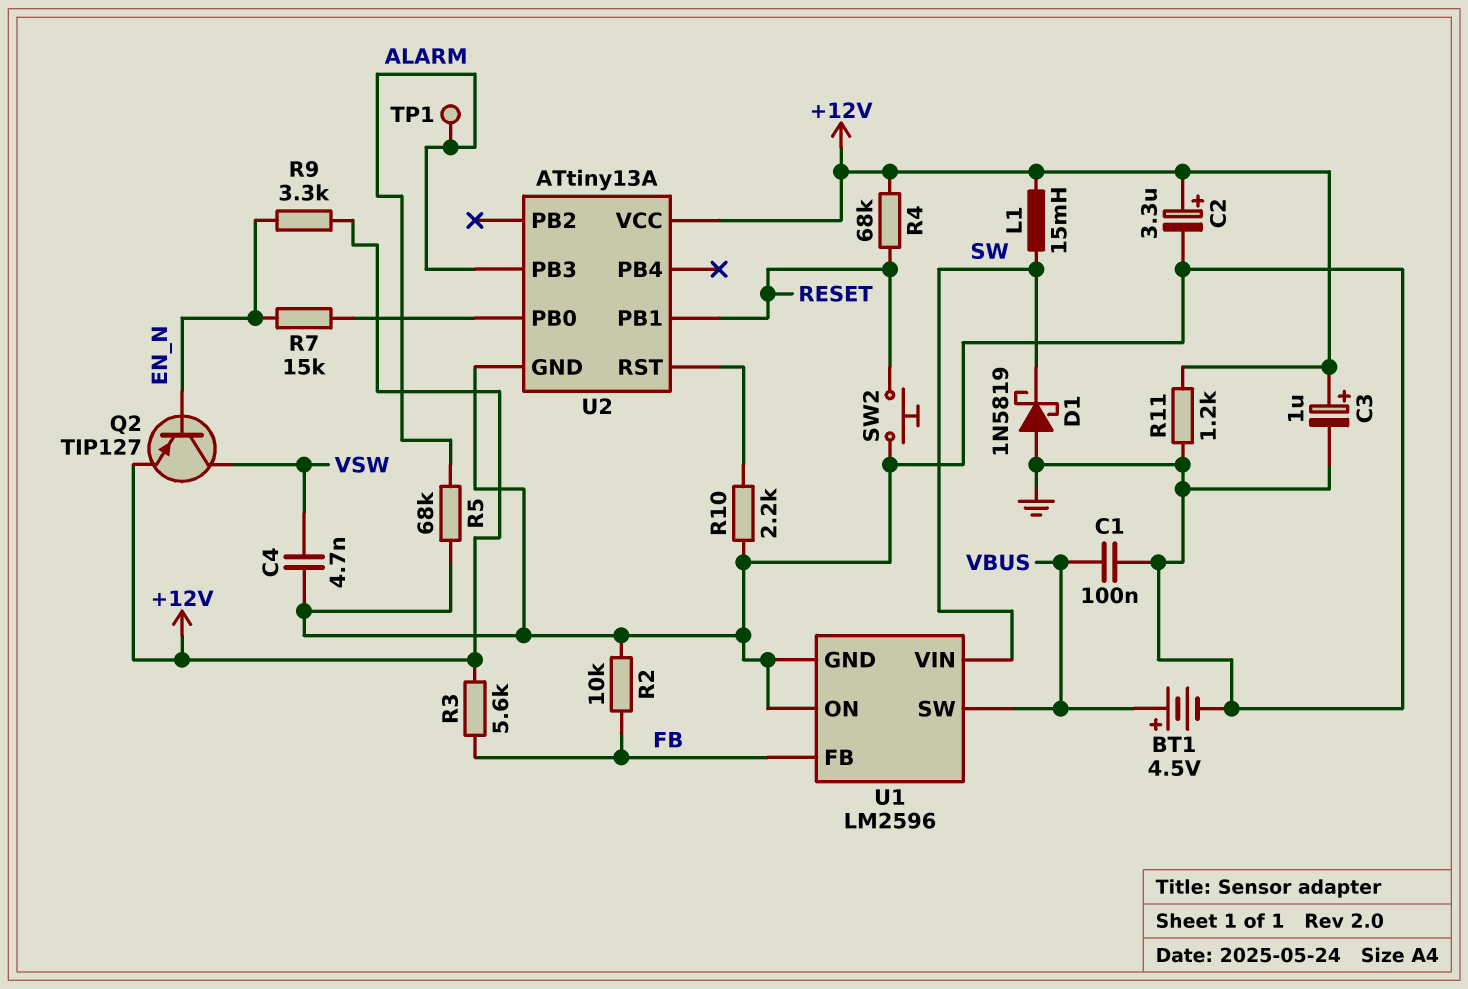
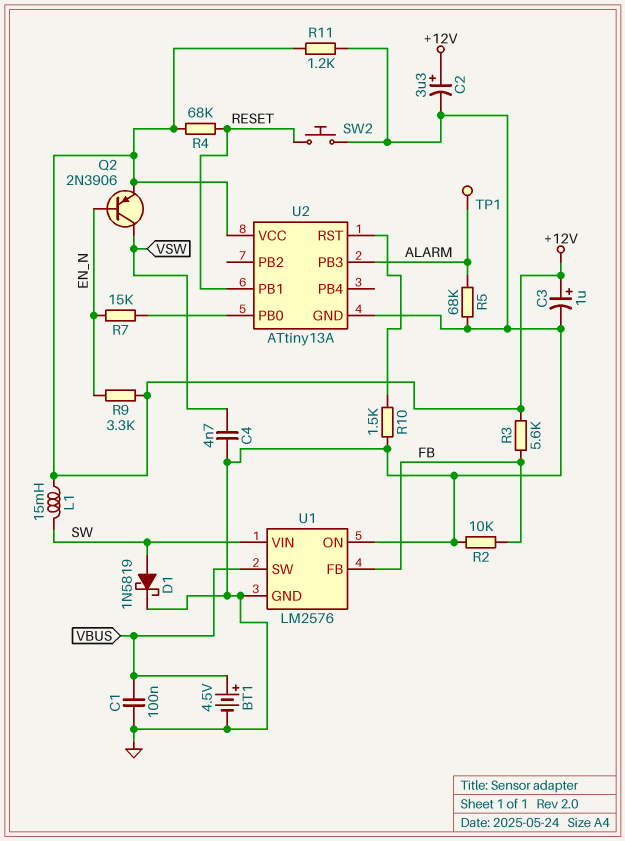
D1: schottky 1N5819 (A GND, K SW) -> schottky 1N5819 (A SW, K GND)
Q2: PNP TIP127 (B EN_N, C VSW, E +12V) -> PNP 2N3906 (B EN_N, C VSW, E +12V)
R10: 2.2k (GND, U2/RST) -> 1.5k (GND, U2/RST)
U1: LM2596 -> LM2576

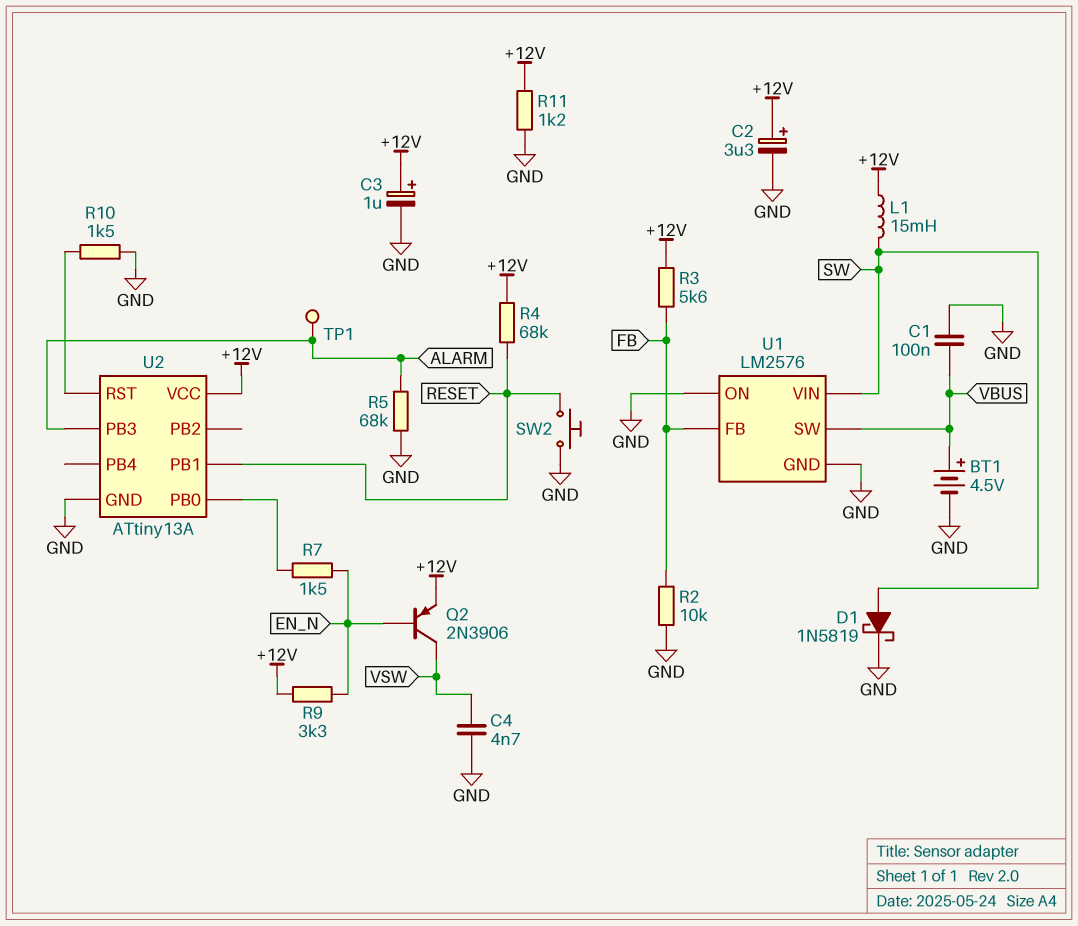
R7: 15k (EN_N, U2/PB0) -> 1.5k (EN_N, U2/PB0)

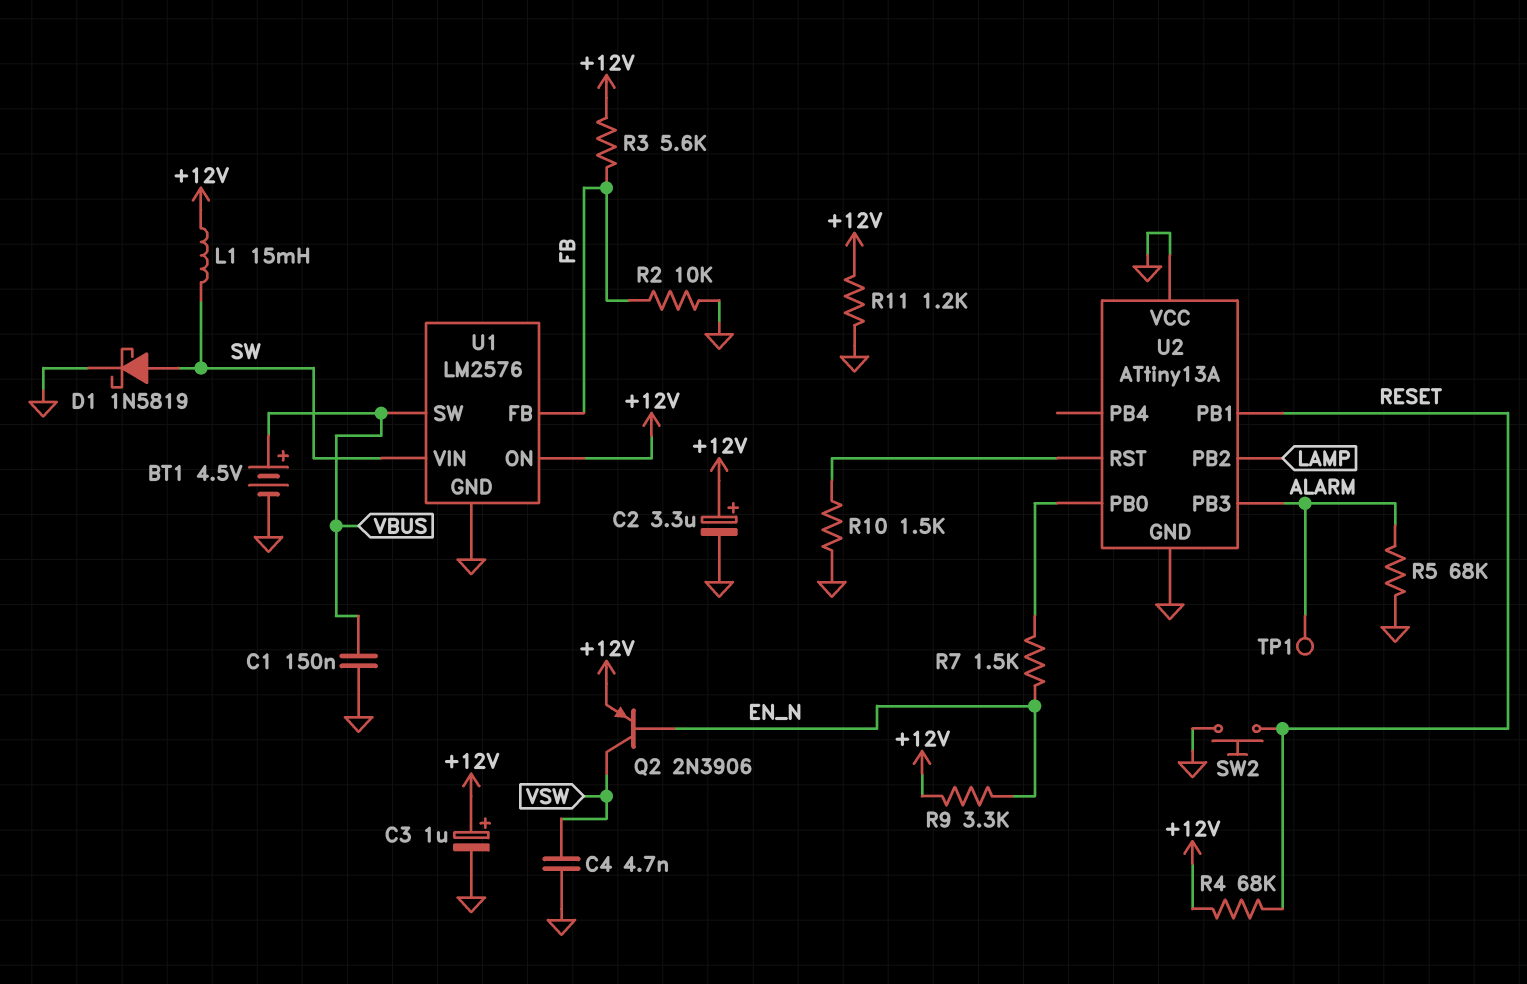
C1: 100nF (GND, VBUS) -> 150nF (GND, VBUS)
U1 pin ON: GND -> +12V
U2 pin PB2: none -> LAMP
U2 pin VCC: +12V -> GND

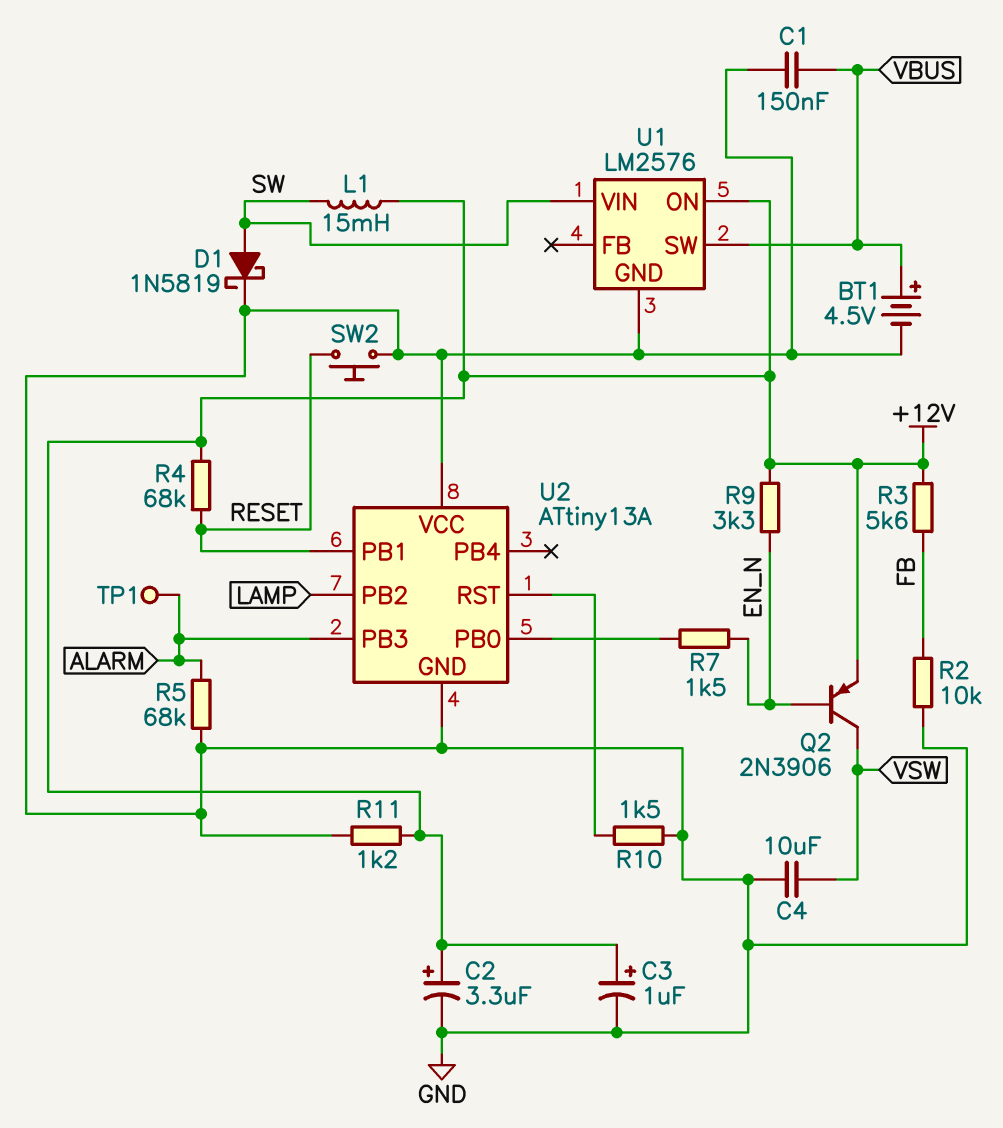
C4: 4.7nF (GND, VSW) -> 10uF (GND, VSW)
U1 pin FB: FB -> none

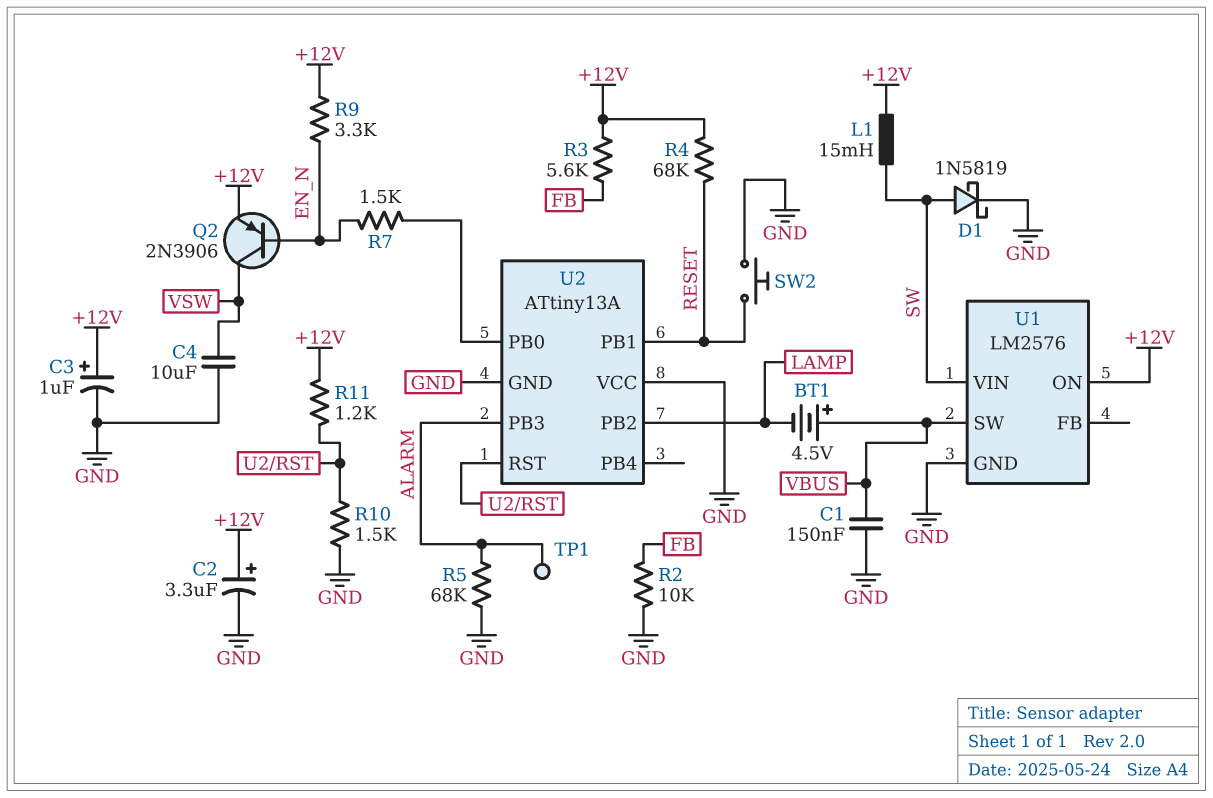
BT1: 4.5V (plus VBUS, minus GND) -> 4.5V (plus VBUS, minus LAMP)
R11: 1.2k (+12V, GND) -> 1.2k (+12V, U2/RST)

